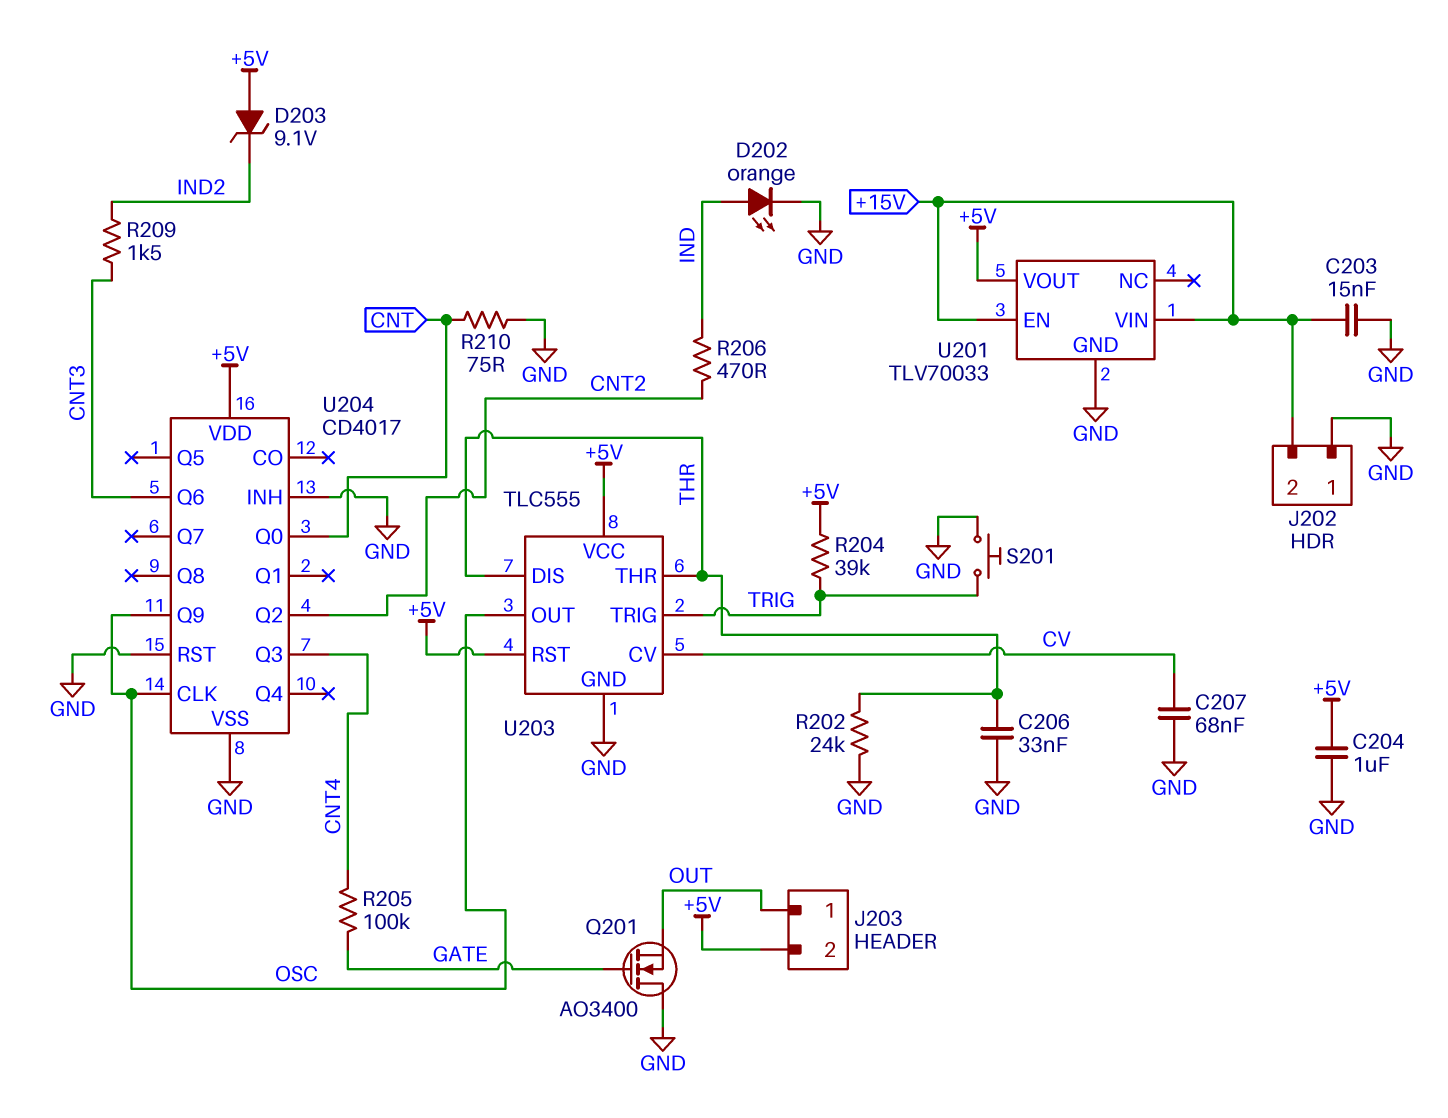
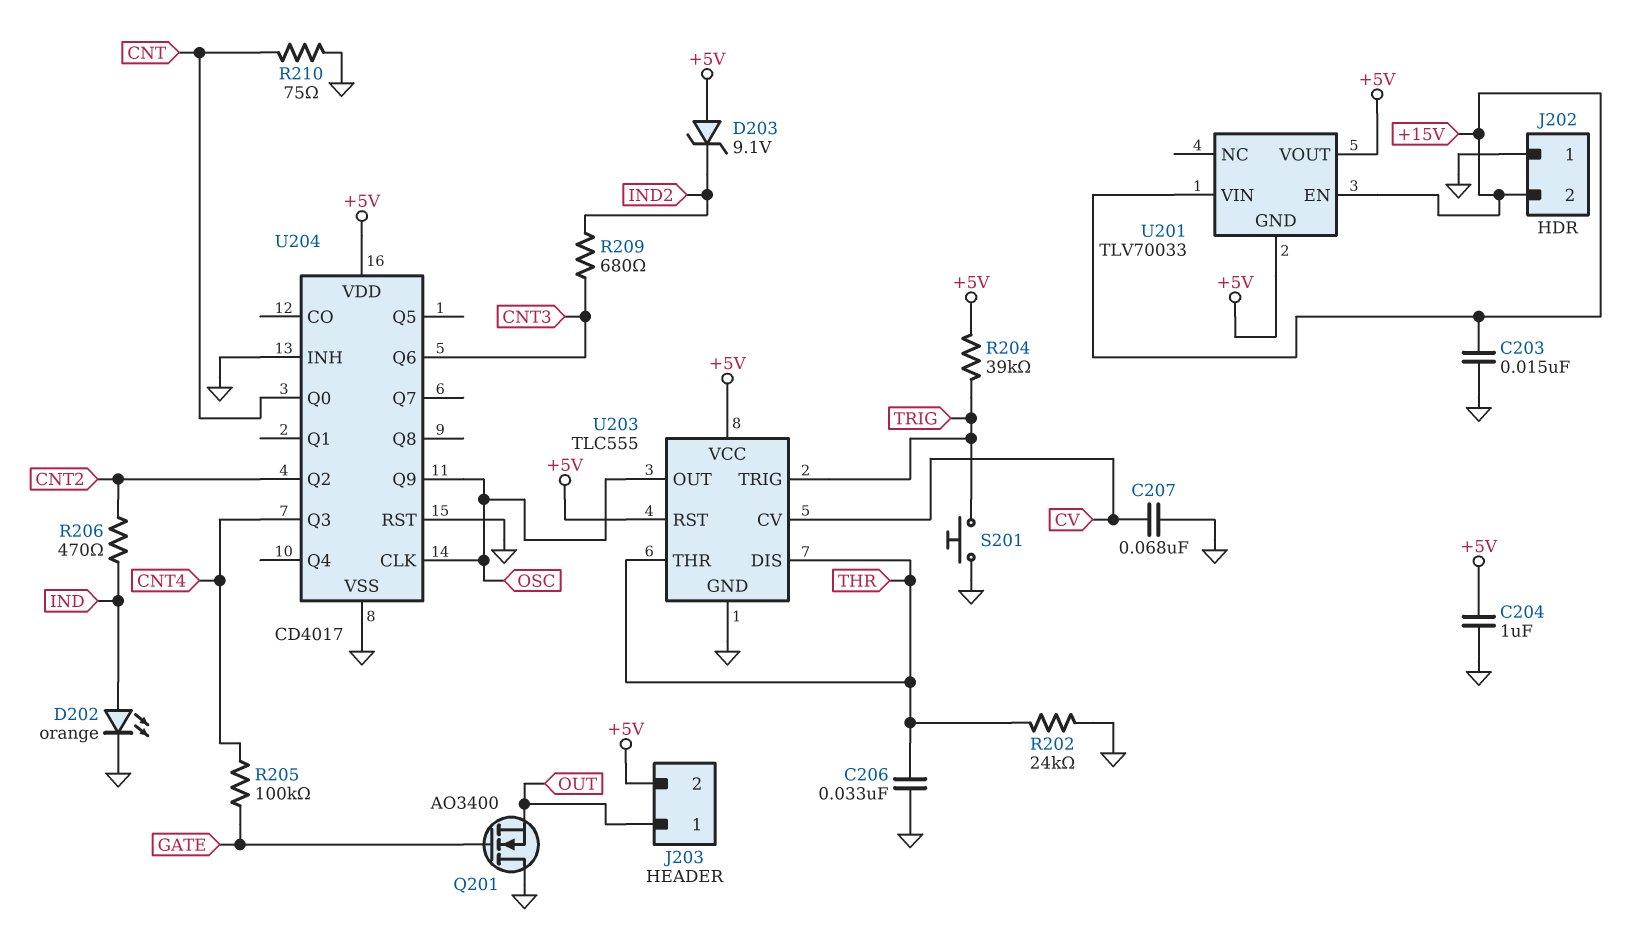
R209: 1.5k (CNT3, IND2) -> 680 (CNT3, IND2)
U201 pin GND: GND -> +5V

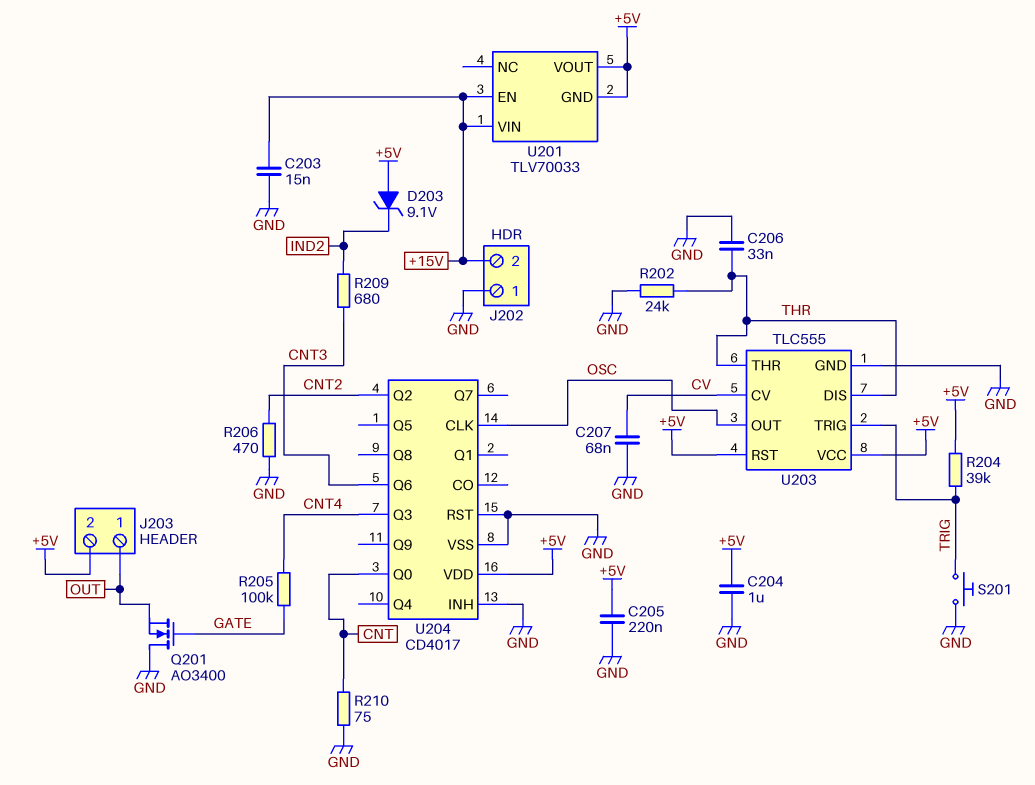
C205: none -> 220nF (+5V, GND)
D202: LED orange (A IND, K GND) -> none
R206: 470 (CNT2, IND) -> 470 (CNT2, GND)
U204 pin Q9: OSC -> none

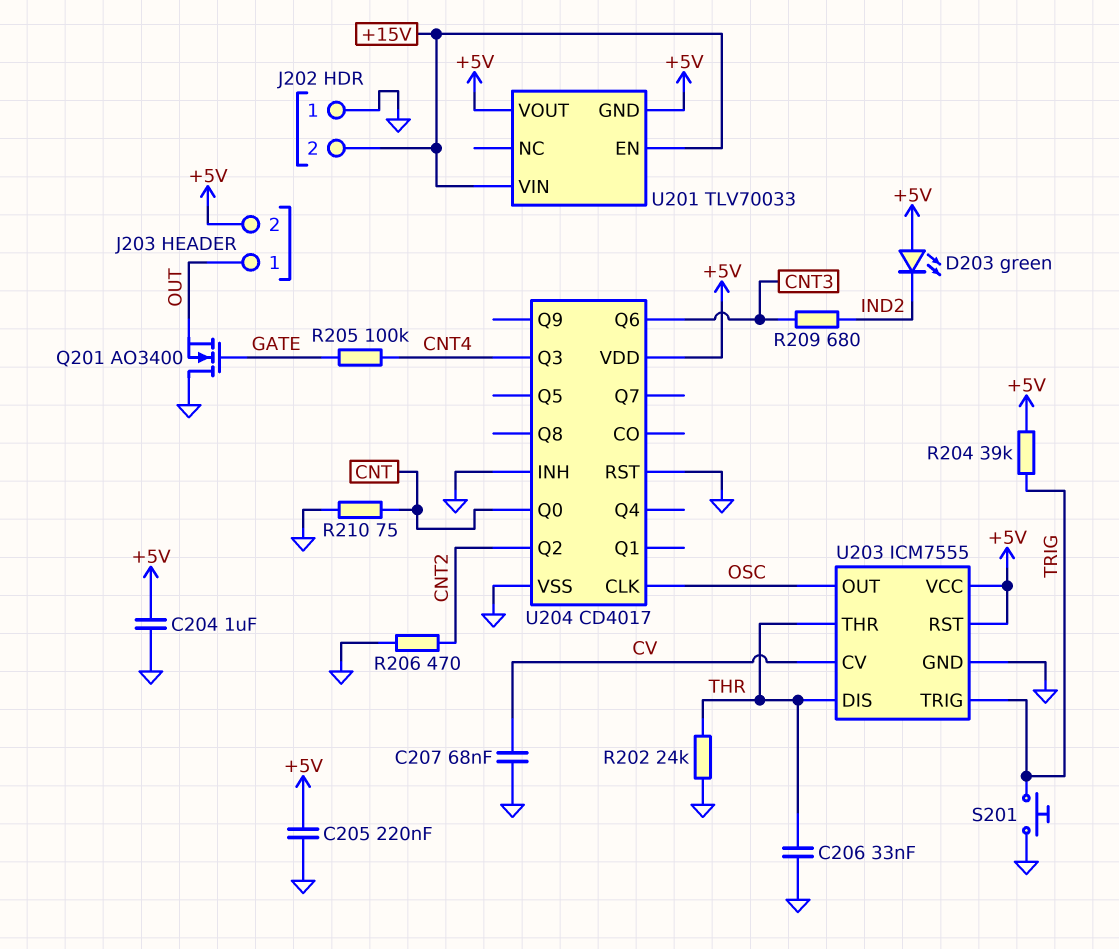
C203: 15nF (+15V, GND) -> none
D203: zener 9.1V (A +5V, K IND2) -> LED green (A +5V, K IND2)
U203: TLC555 -> ICM7555

